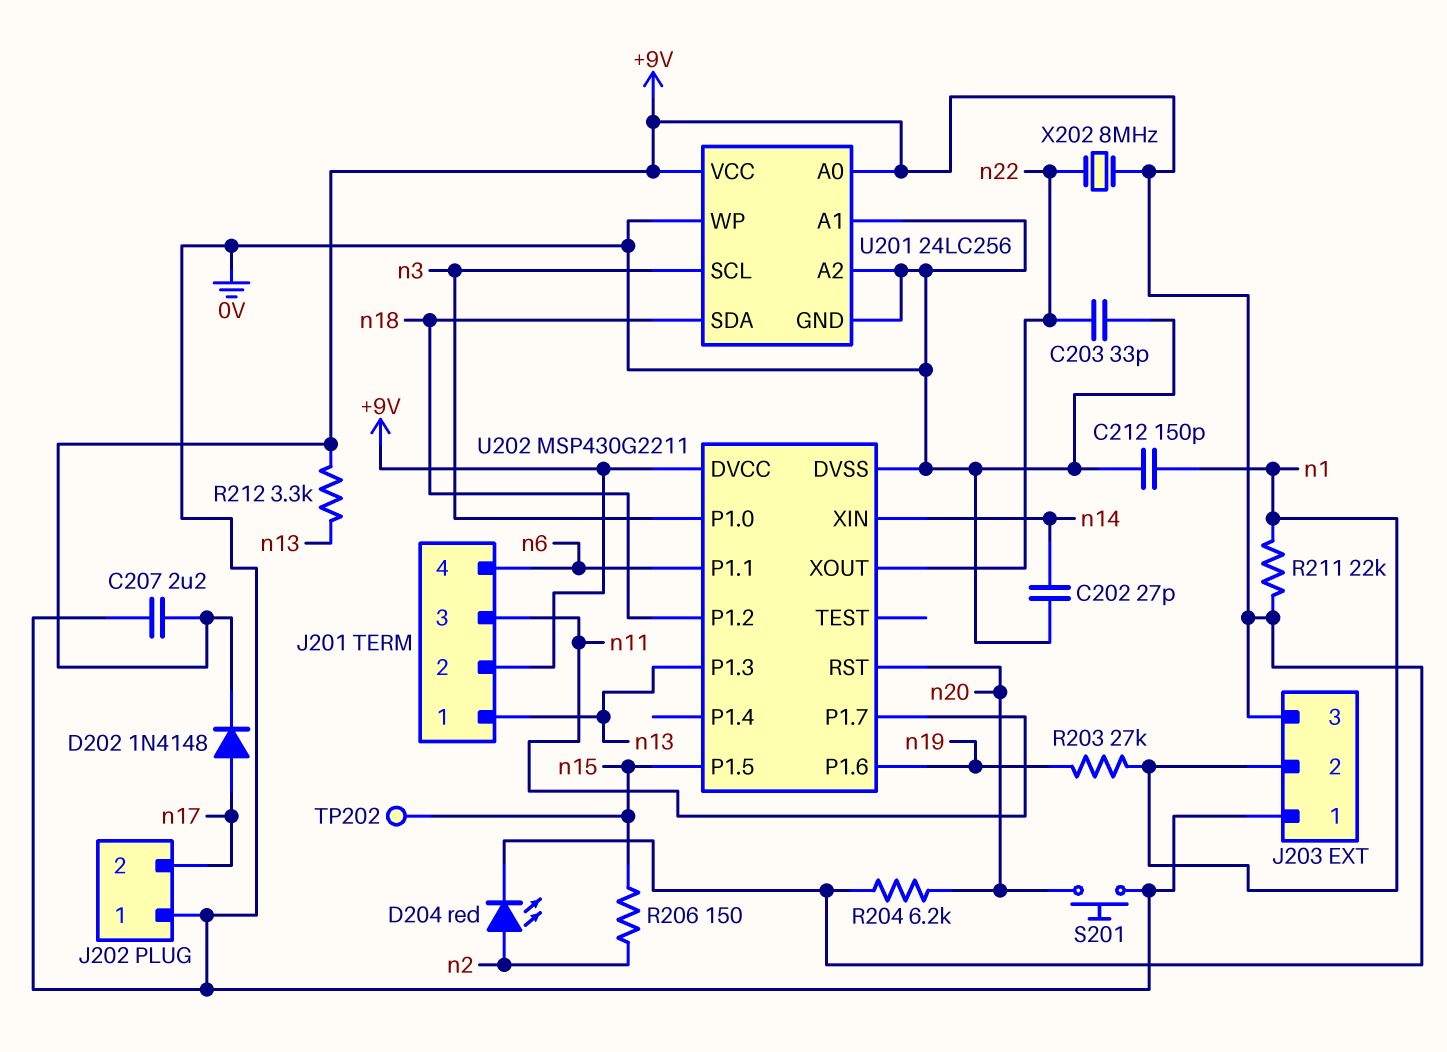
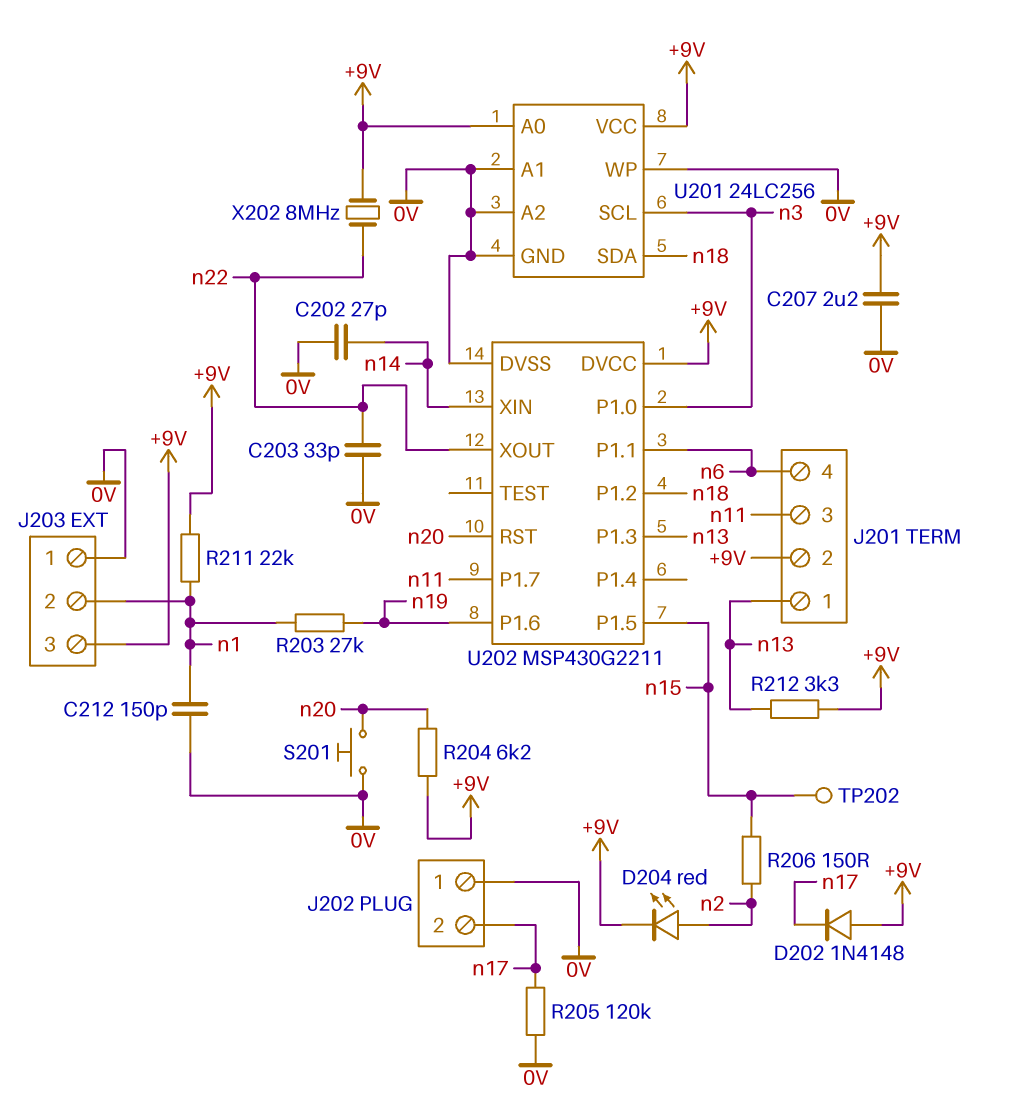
D202: diode 1N4148 (A n17, K +9V) -> diode 1N4148 (A +9V, K n17)
R205: none -> 120k (0V, n17)

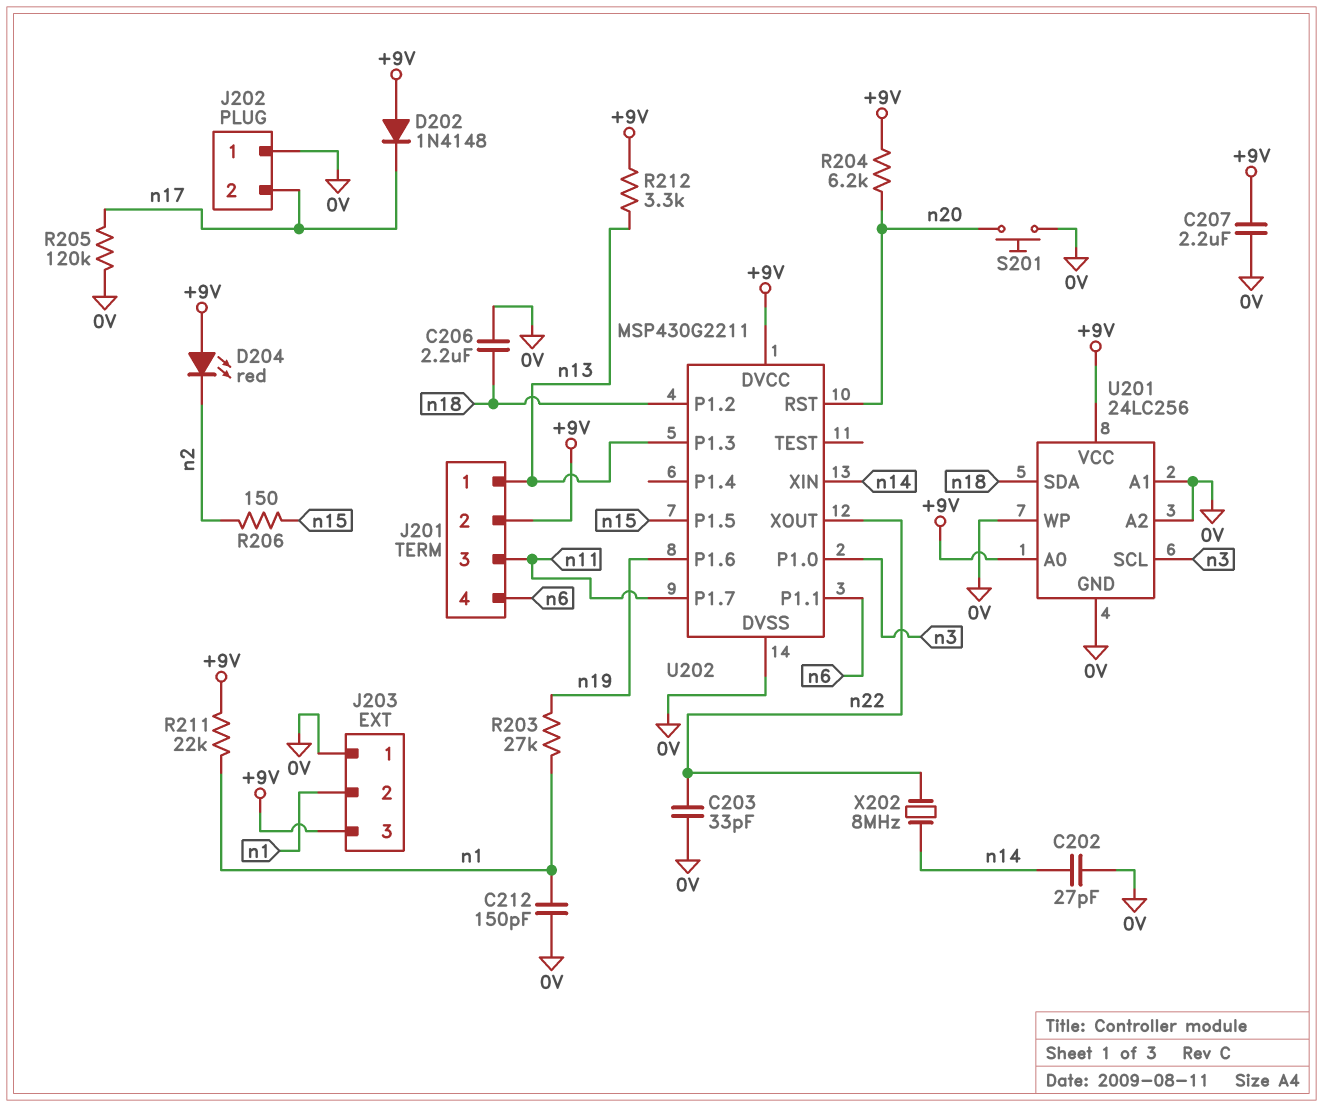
C206: none -> 2.2uF (0V, n18)
D204: LED red (A n2, K +9V) -> LED red (A +9V, K n2)
TP202: test point (n15) -> none
X202: 8MHz (+9V, n22) -> 8MHz (n14, n22)

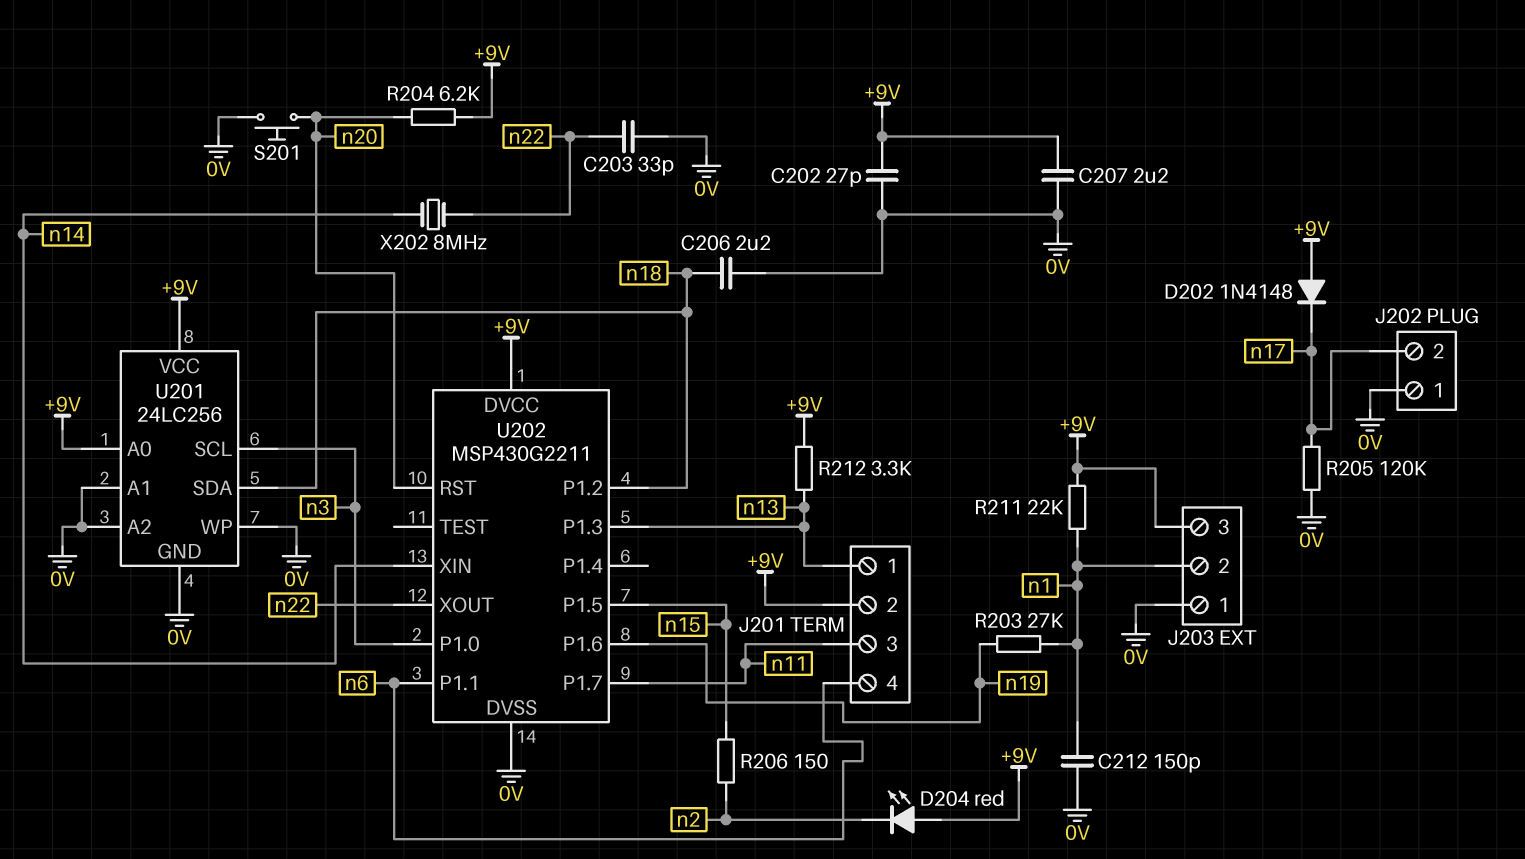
C202: 27pF (0V, n14) -> 27pF (+9V, 0V)

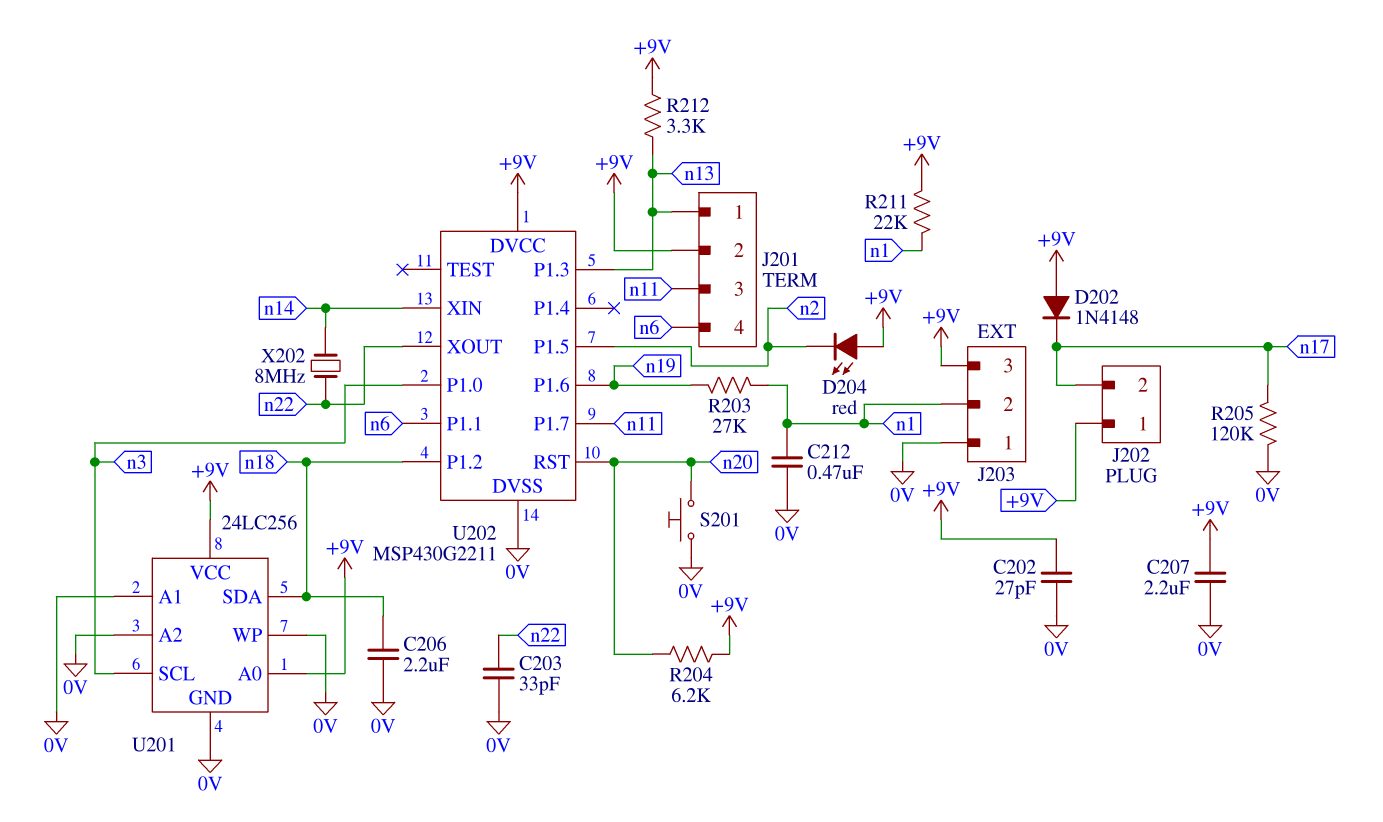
C212: 150pF (0V, n1) -> 470nF (0V, n1)
J202 pin 1: 0V -> +9V
R206: 150 (n2, n15) -> none
U202 pin P1.5: n15 -> n2

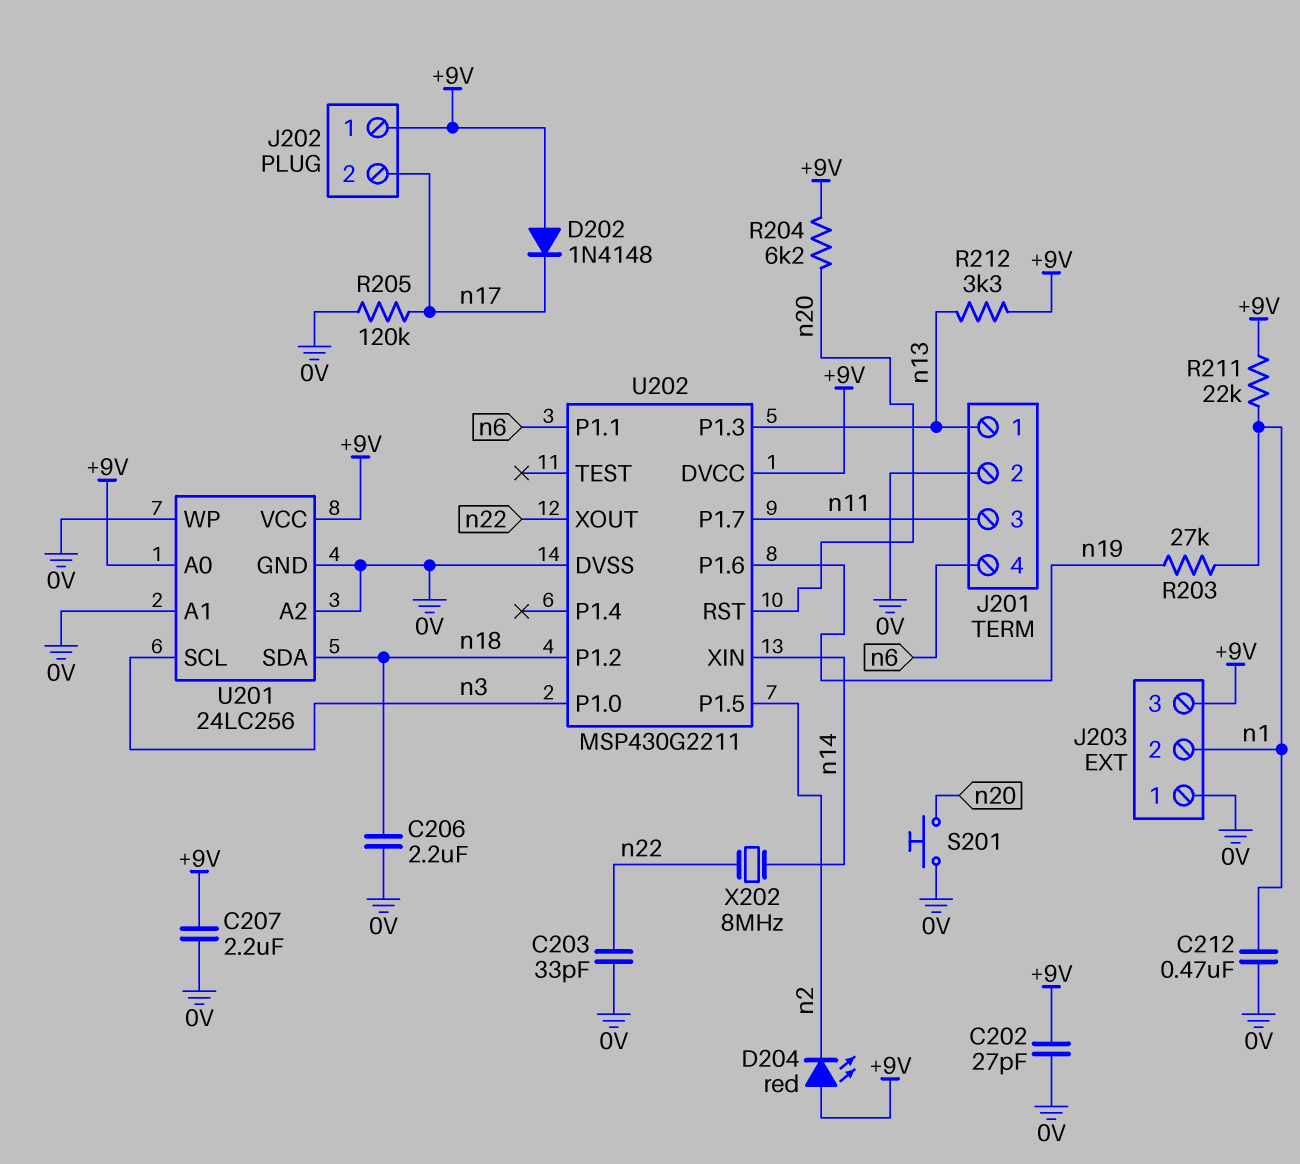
J201 pin 2: +9V -> 0V

